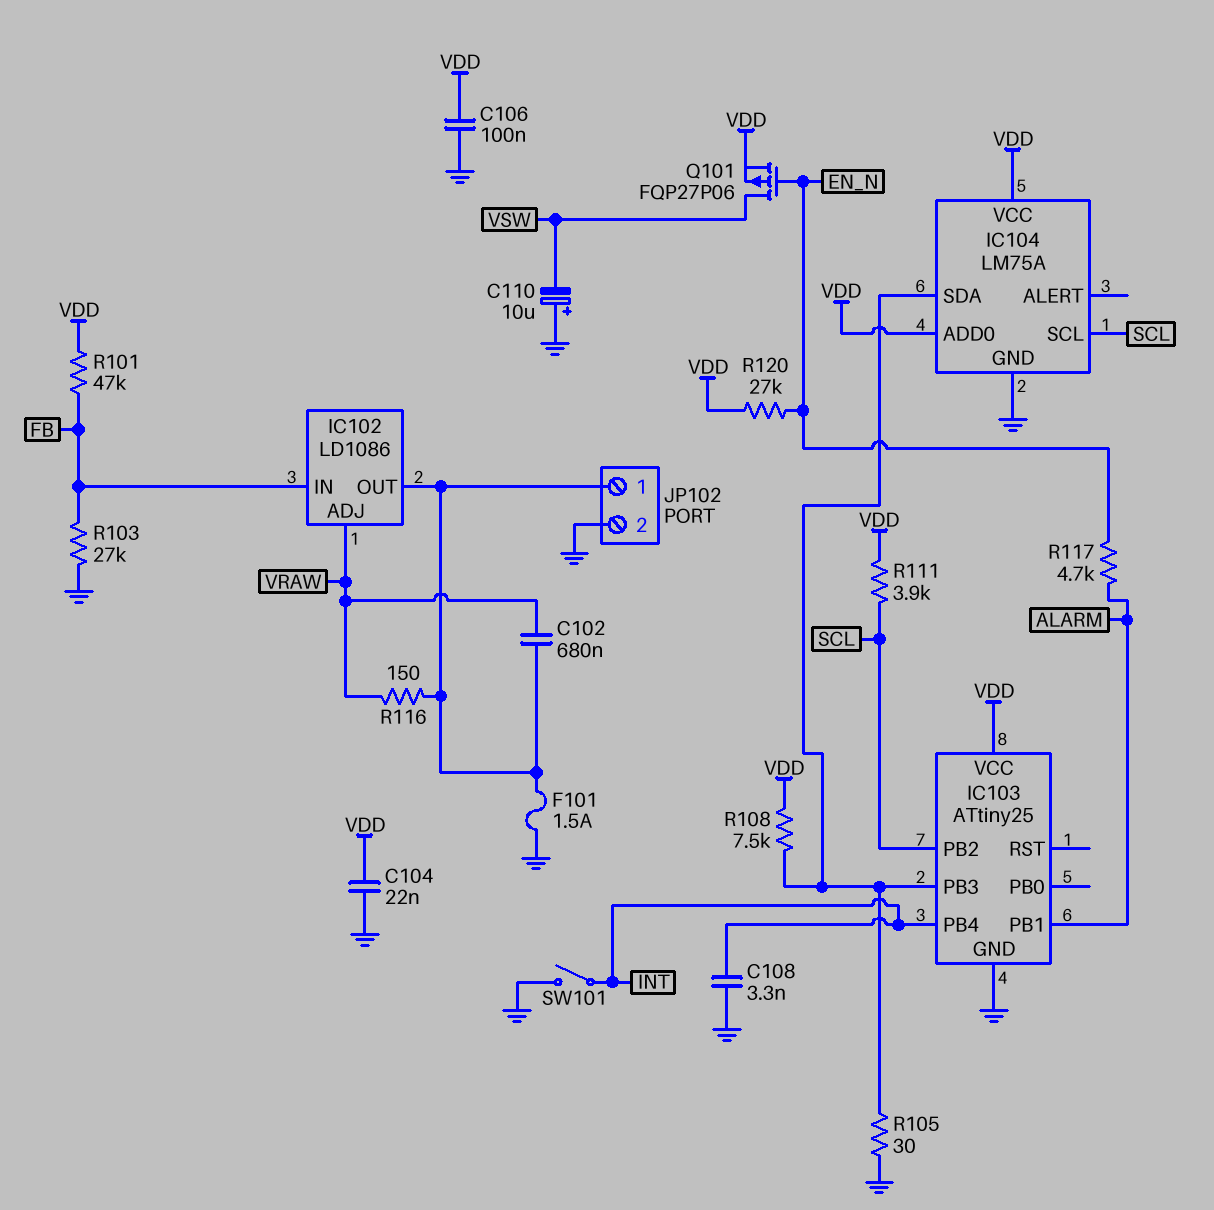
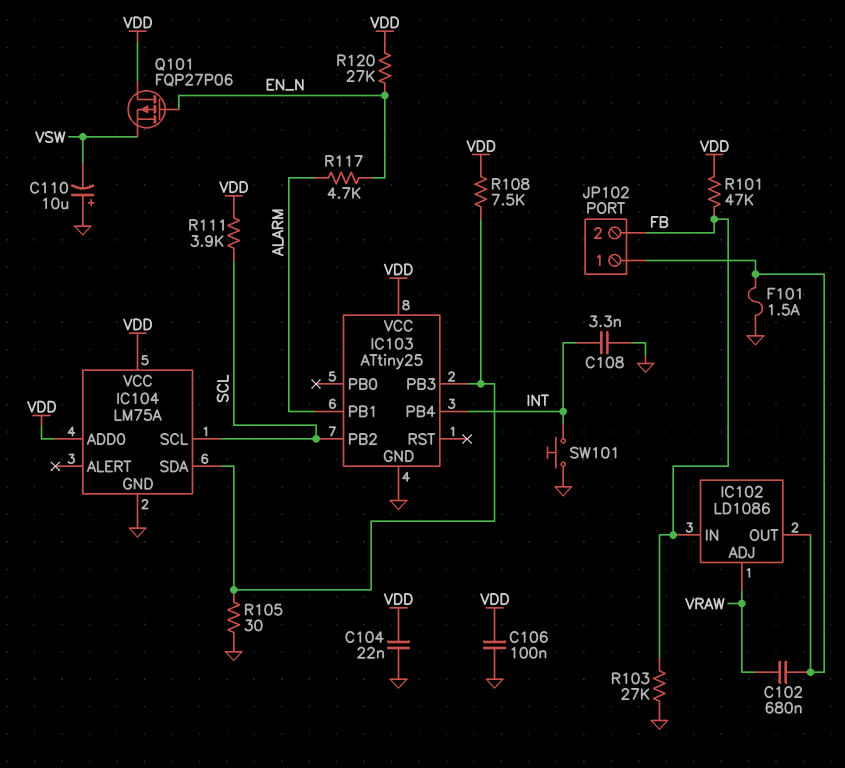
JP102 pin 2: GND -> FB
Q101: PMOS FQP27P06 (G EN_N, D VSW, S VDD) -> PMOS FQP27P06 (G EN_N, D VDD, S VSW)
R116: 150 (IC102/OUT, VRAW) -> none
SW101: switch (GND, INT) -> button (GND, INT)

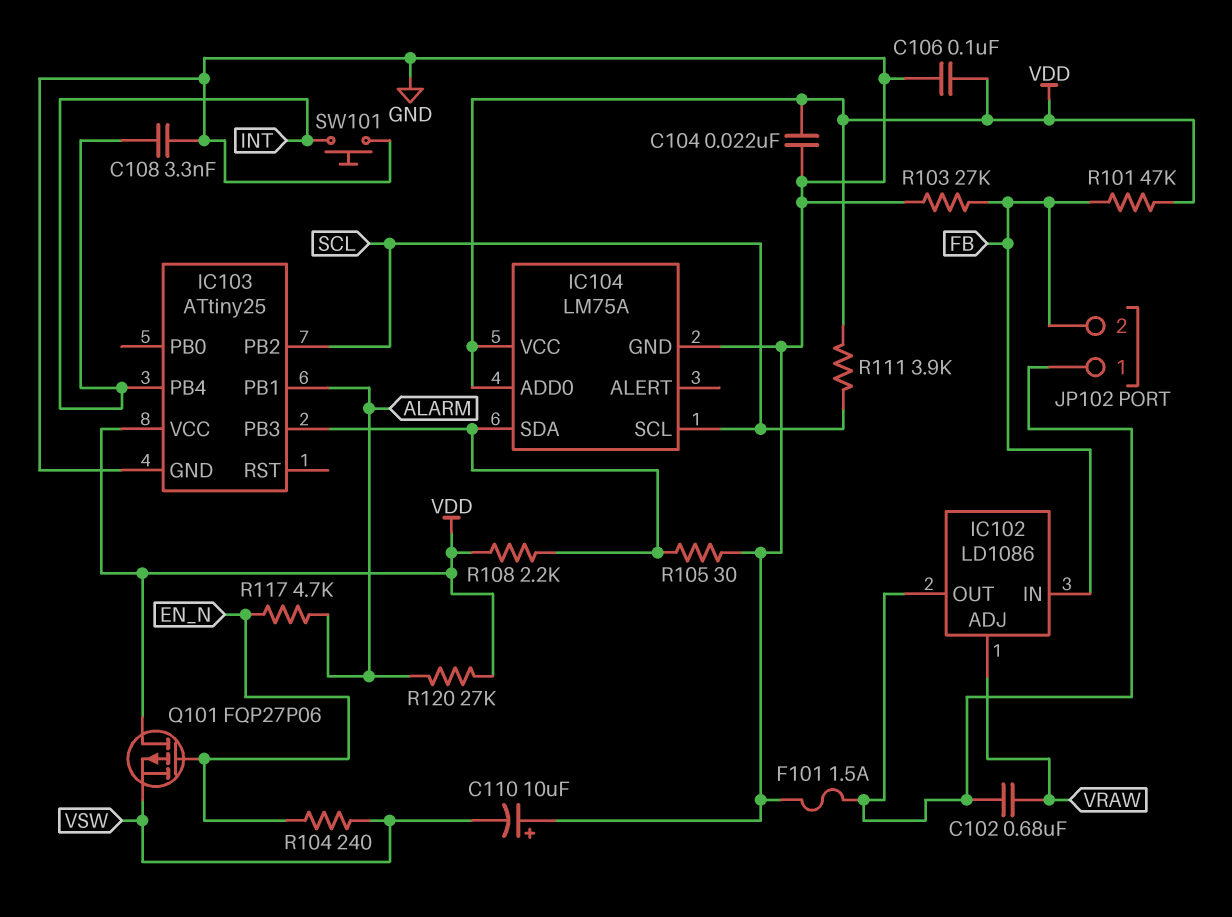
R104: none -> 240 (EN_N, VSW)
R108: 7.5k (IC103/PB3, VDD) -> 2.2k (IC103/PB3, VDD)
R120: 27k (EN_N, VDD) -> 27k (ALARM, VDD)

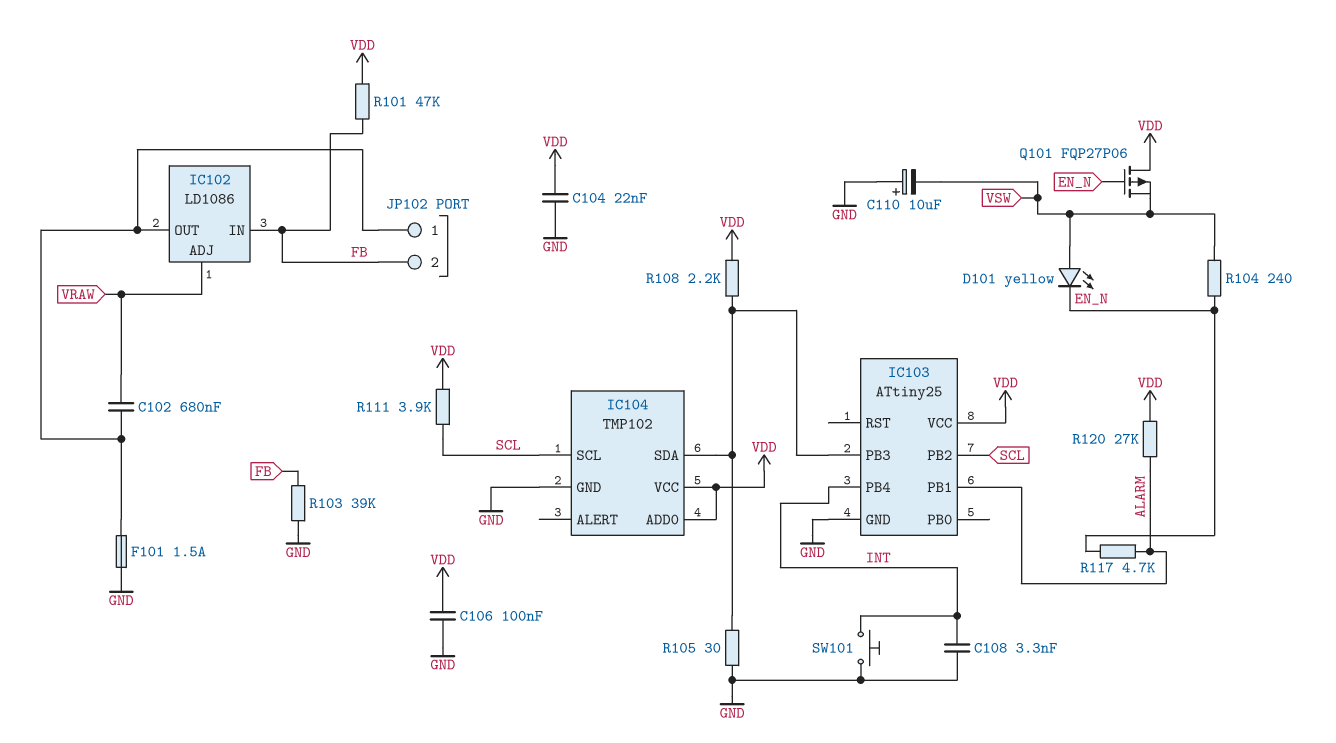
D101: none -> LED yellow (A VSW, K EN_N)
IC104: LM75A -> TMP102
R103: 27k (FB, GND) -> 39k (FB, GND)

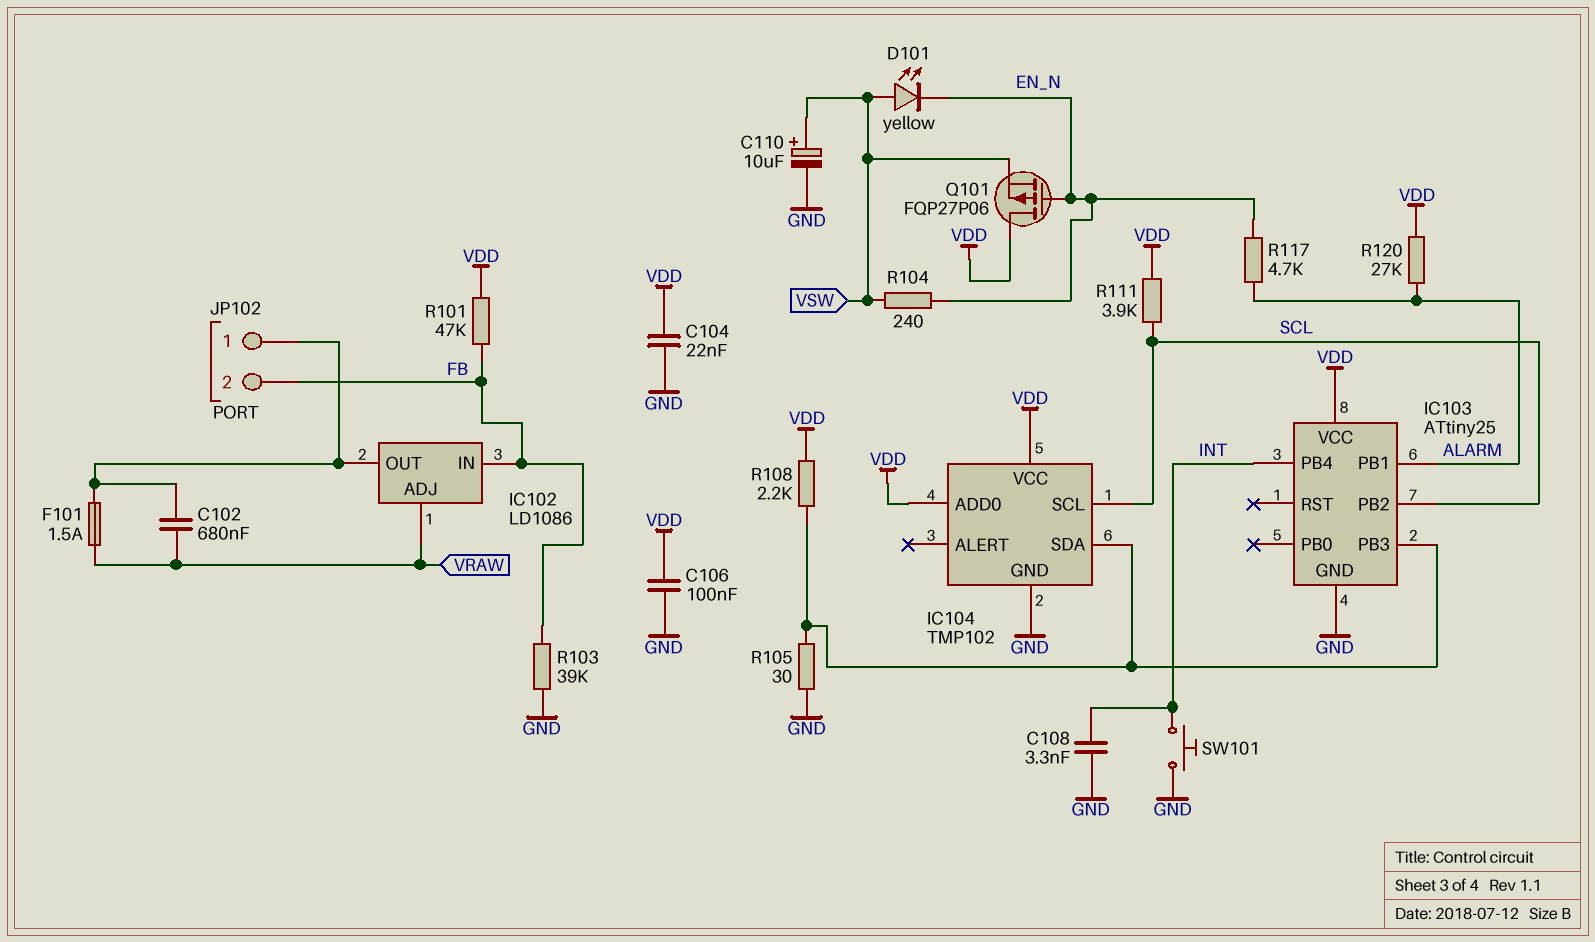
C110: 10uF (plus GND, minus VSW) -> 10uF (plus VSW, minus GND)
F101: 1.5A (GND, IC102/OUT) -> 1.5A (IC102/OUT, VRAW)

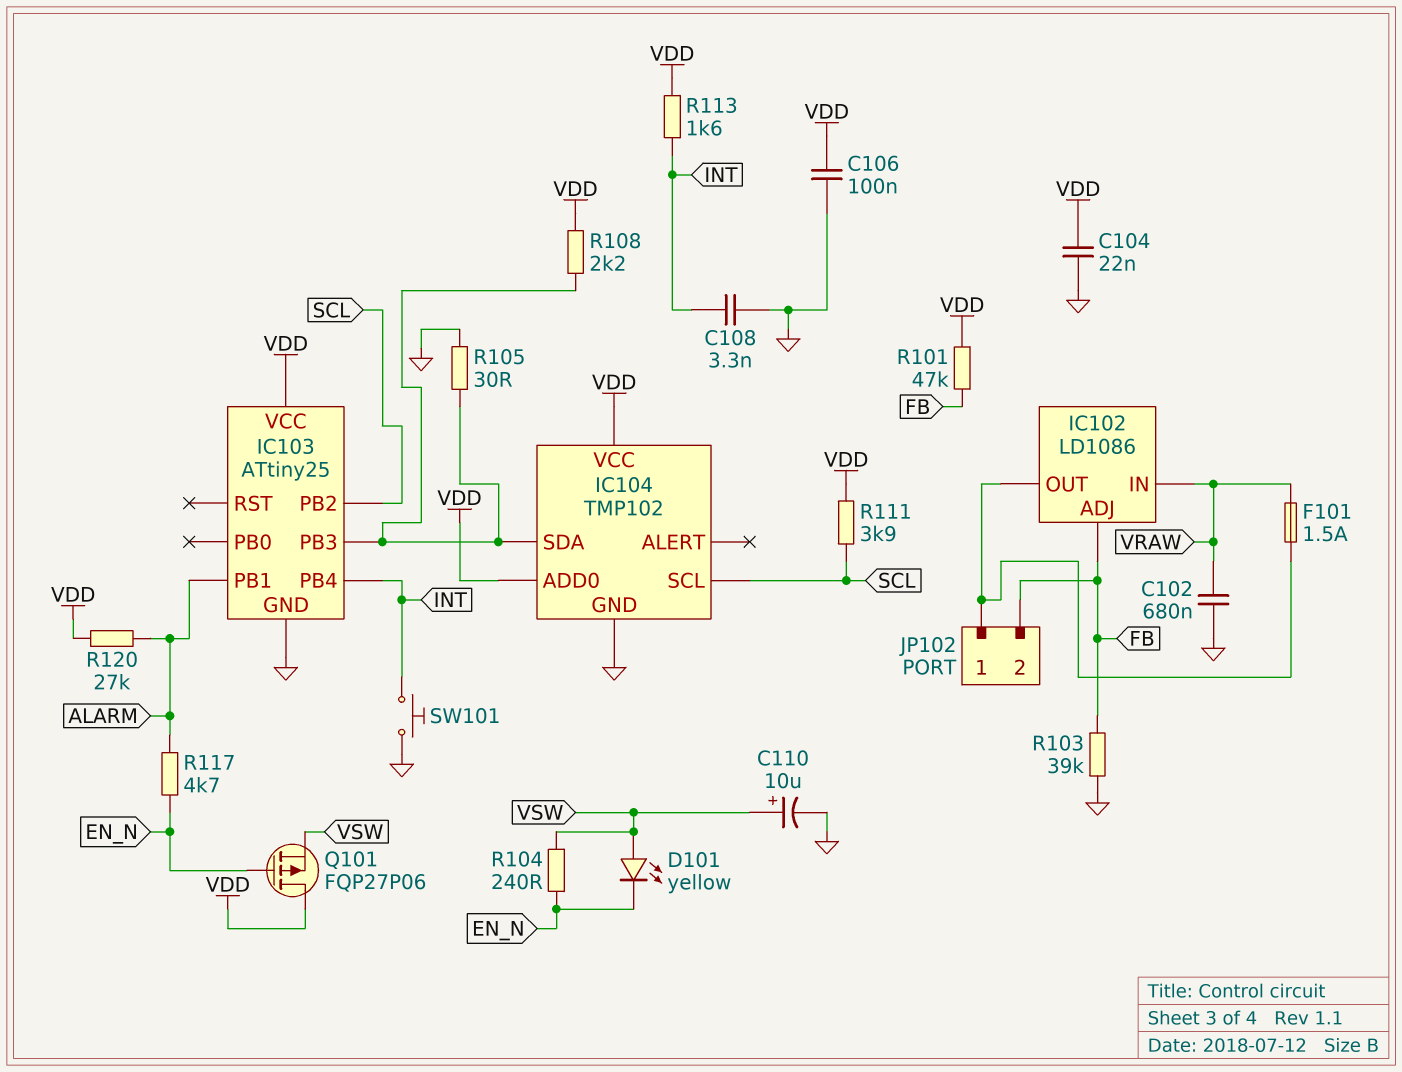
C102: 680nF (IC102/OUT, VRAW) -> 680nF (GND, VRAW)
IC102 pin ADJ: VRAW -> FB
IC102 pin IN: FB -> VRAW
R113: none -> 1.6k (INT, VDD)

